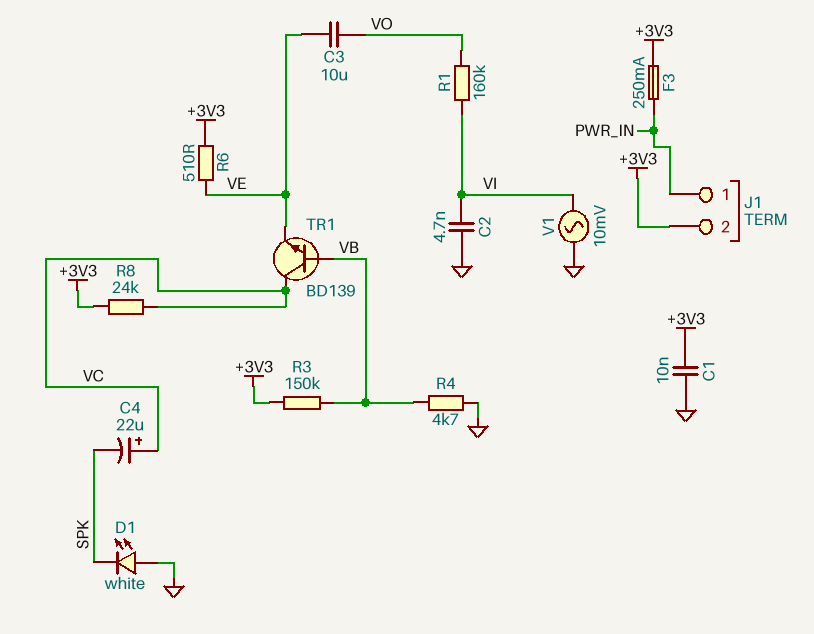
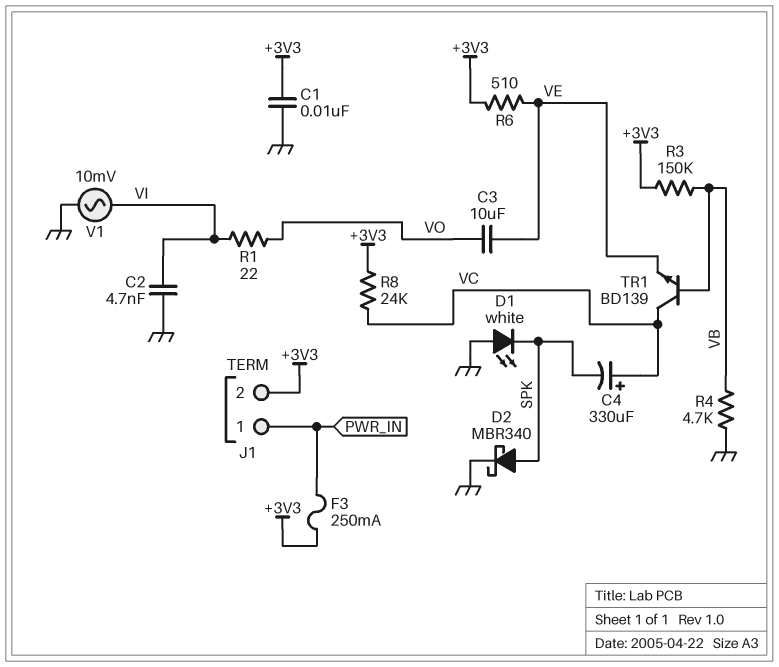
C4: 22uF (plus VC, minus SPK) -> 330uF (plus VC, minus SPK)
D2: none -> schottky MBR340 (A SPK, K GND)
R1: 160k (VI, VO) -> 22 (VI, VO)

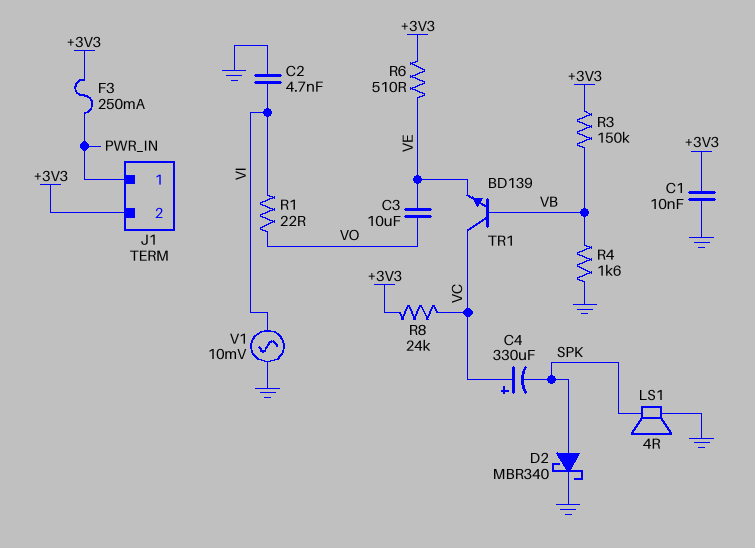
D1: LED white (A GND, K SPK) -> none
LS1: none -> speaker 4R (GND, SPK)
R4: 4.7k (GND, VB) -> 1.6k (GND, VB)

